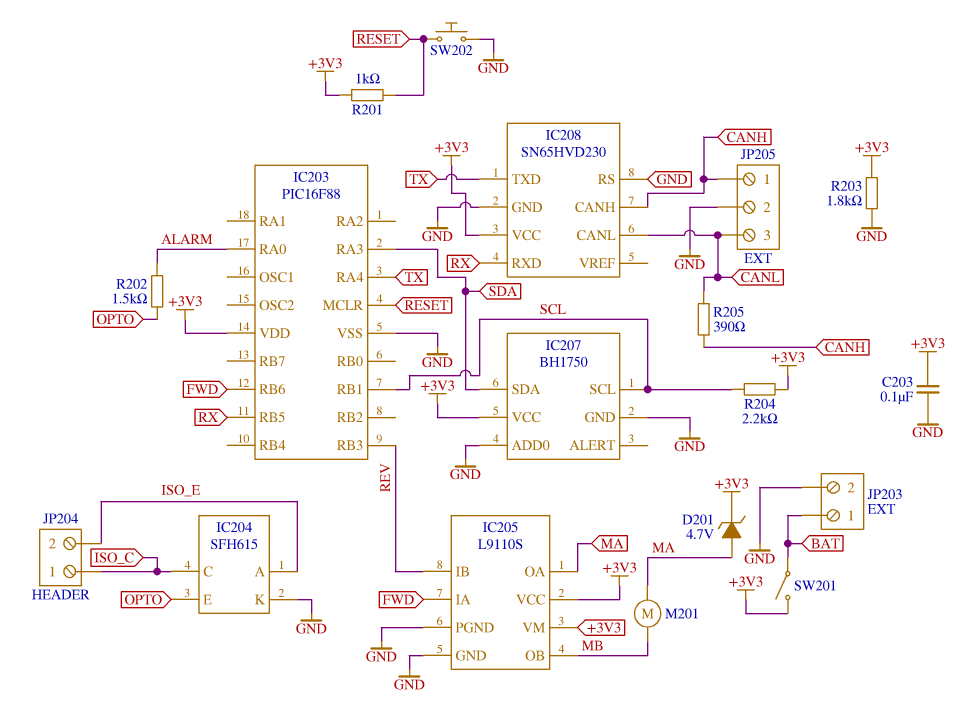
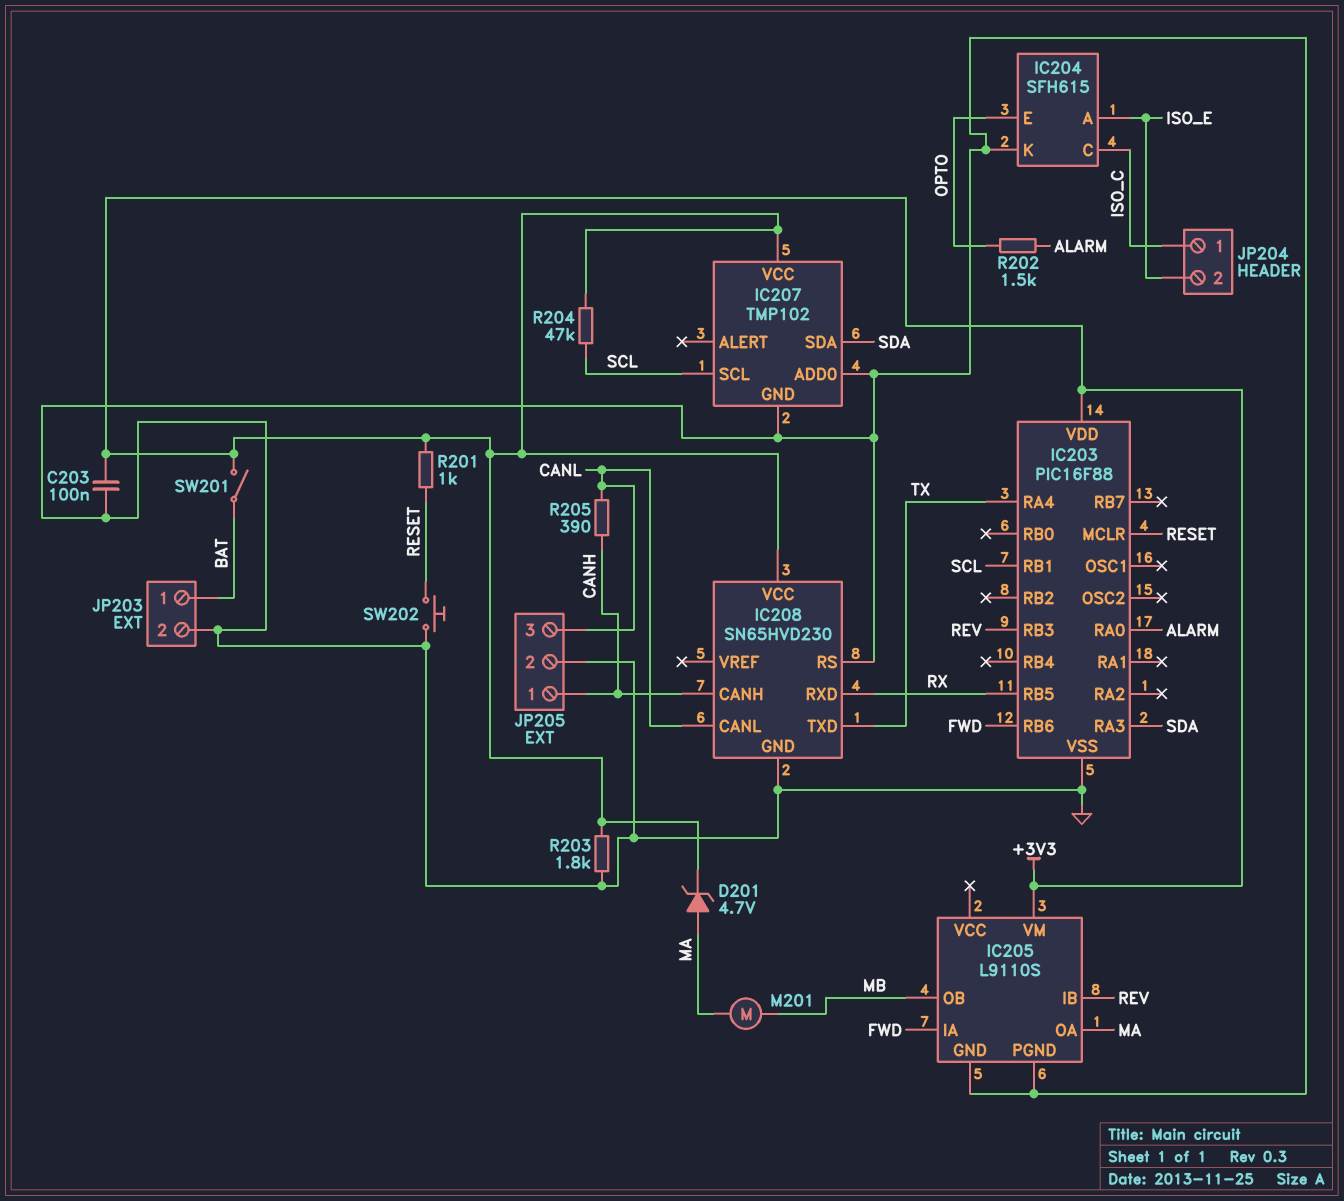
IC205 pin VCC: +3V3 -> none
IC207: BH1750 -> TMP102
R204: 2.2k (+3V3, SCL) -> 47k (+3V3, SCL)

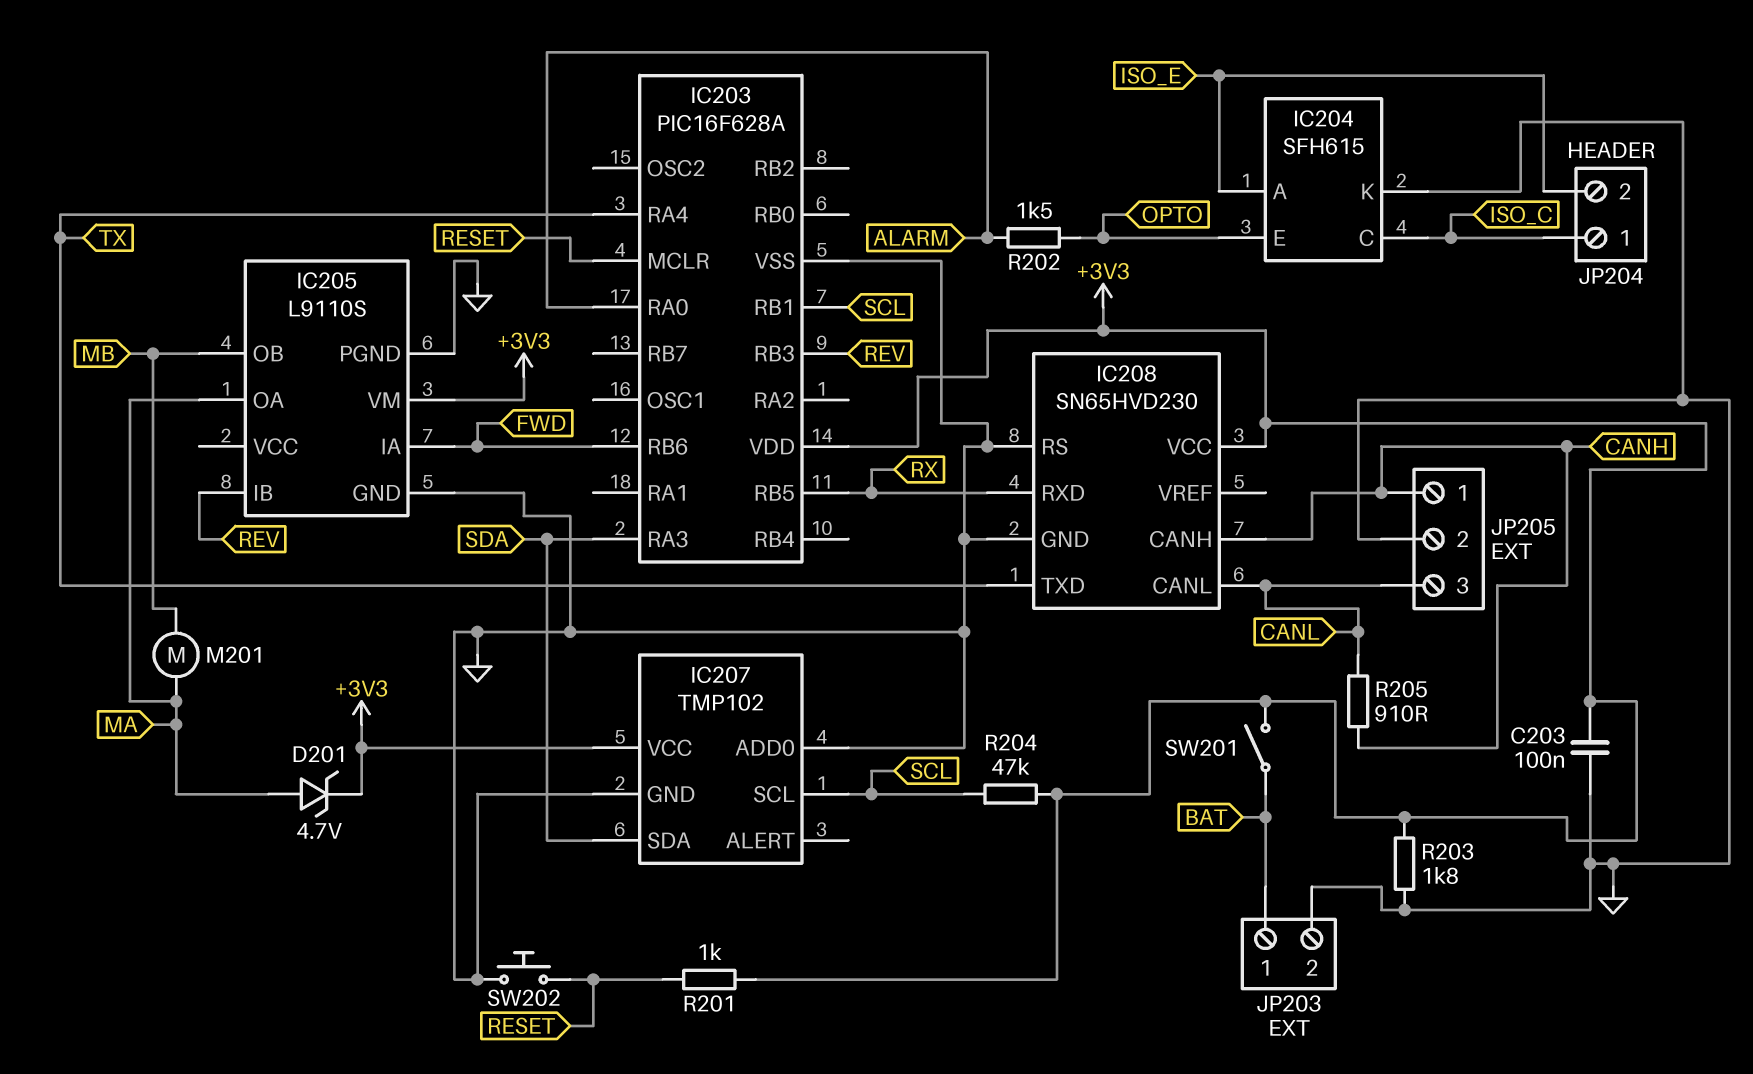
IC203: PIC16F88 -> PIC16F628A
R205: 390 (CANH, CANL) -> 910 (CANH, CANL)

